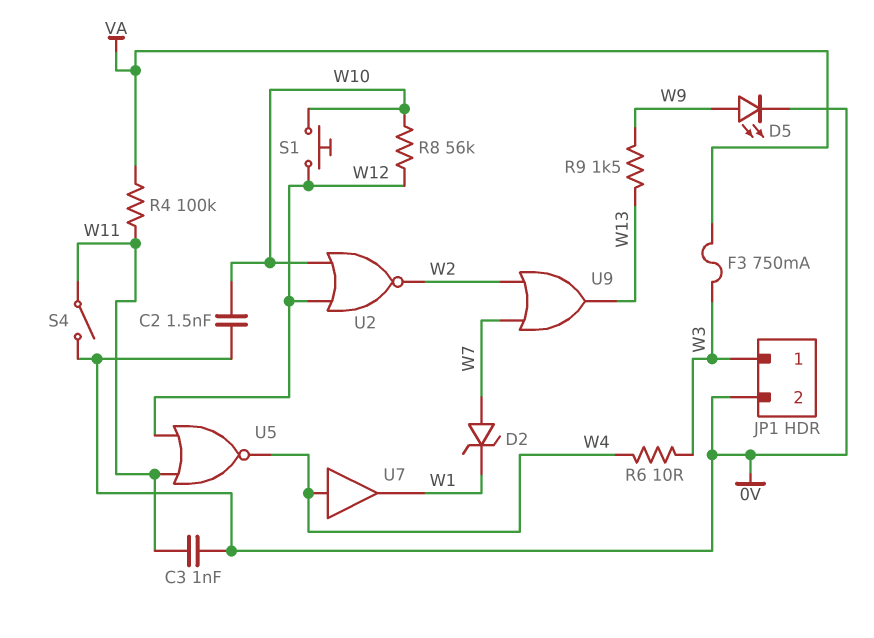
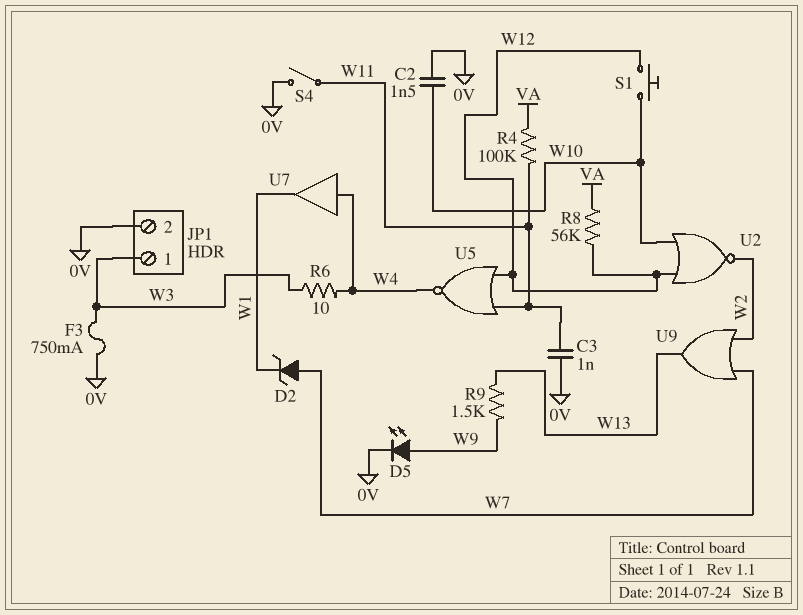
F3: 750mA (VA, W3) -> 750mA (0V, W3)
R8: 56k (W10, W12) -> 56k (VA, W12)

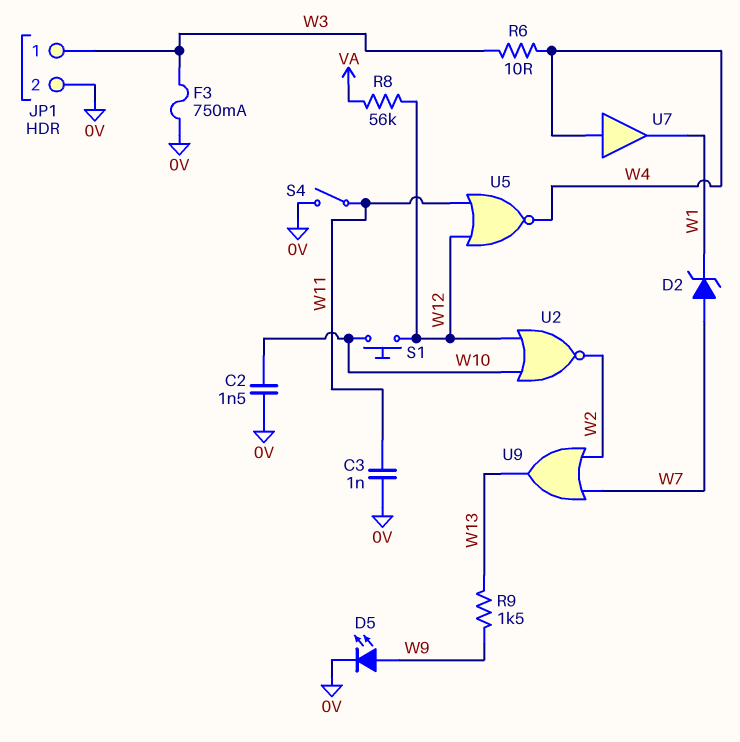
R4: 100k (VA, W11) -> none

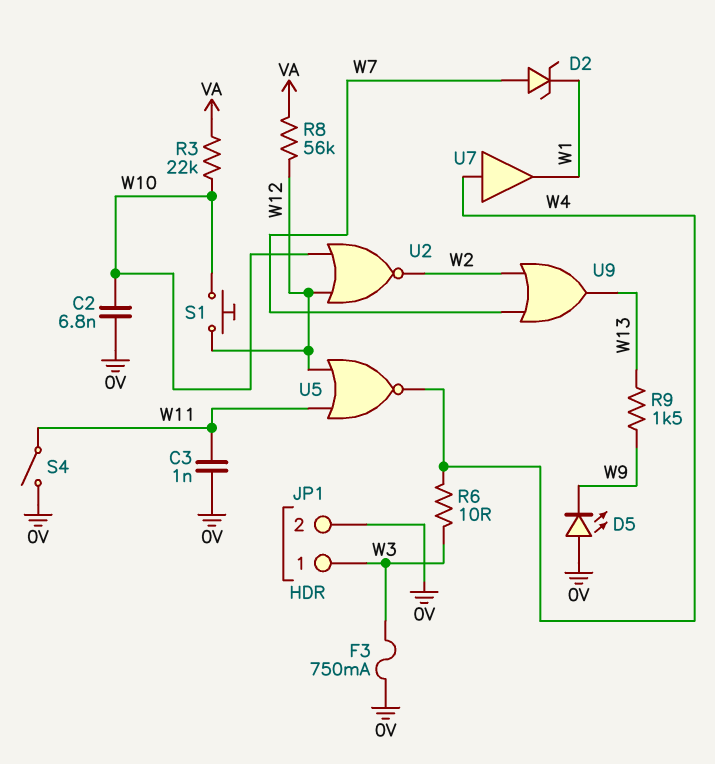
C2: 1.5nF (0V, W10) -> 6.8nF (0V, W10)
D5: LED (A W9, K 0V) -> LED (A 0V, K W9)
R3: none -> 22k (VA, W10)

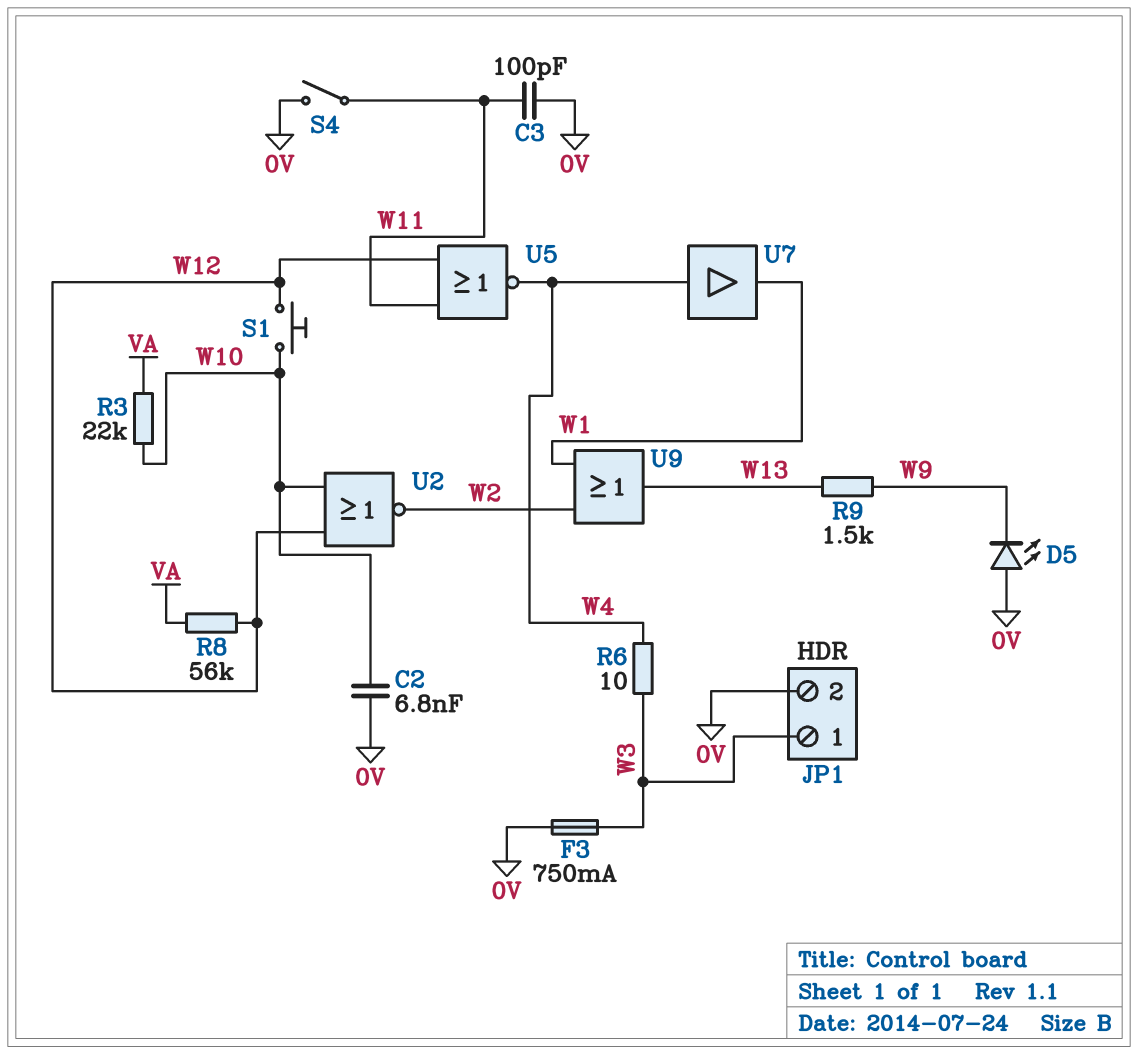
C3: 1nF (0V, W11) -> 100pF (0V, W11)
D2: zener (A W7, K W1) -> none
U9: OR (in W2, in W7, out W13) -> OR (in W1, in W2, out W13)

